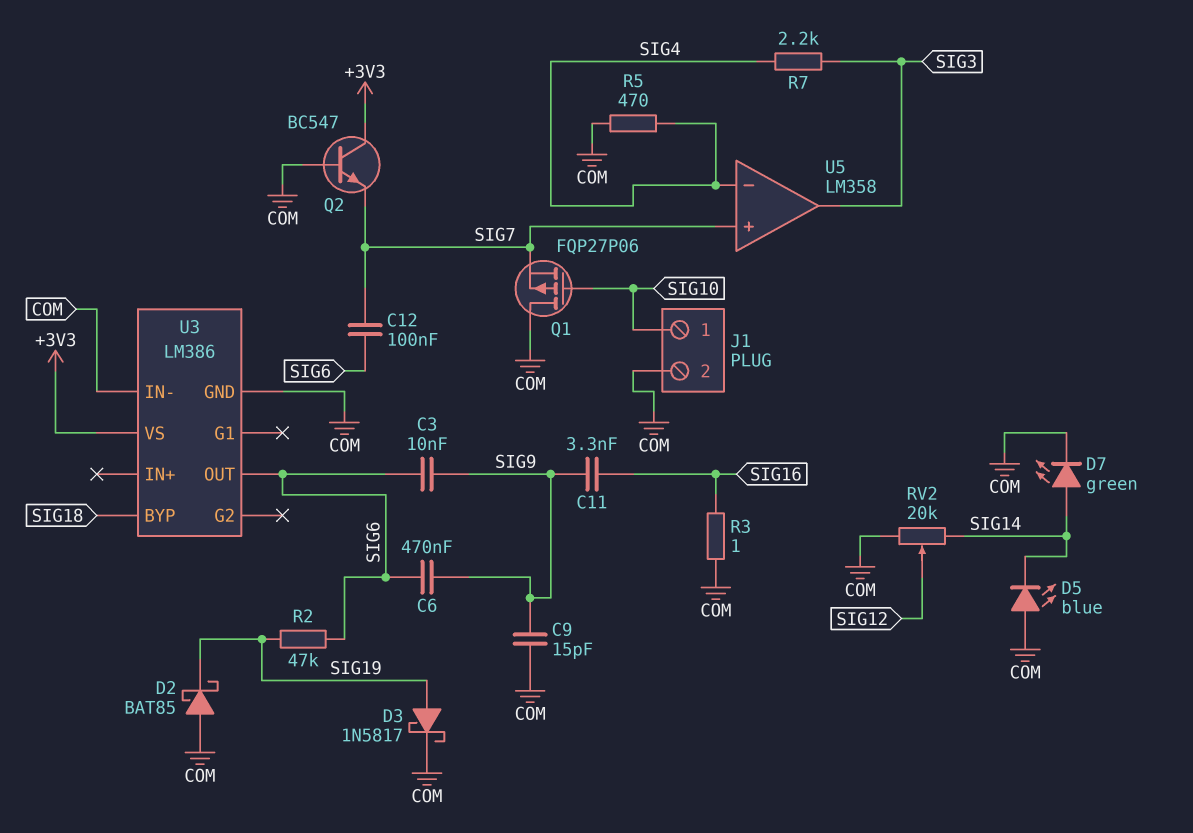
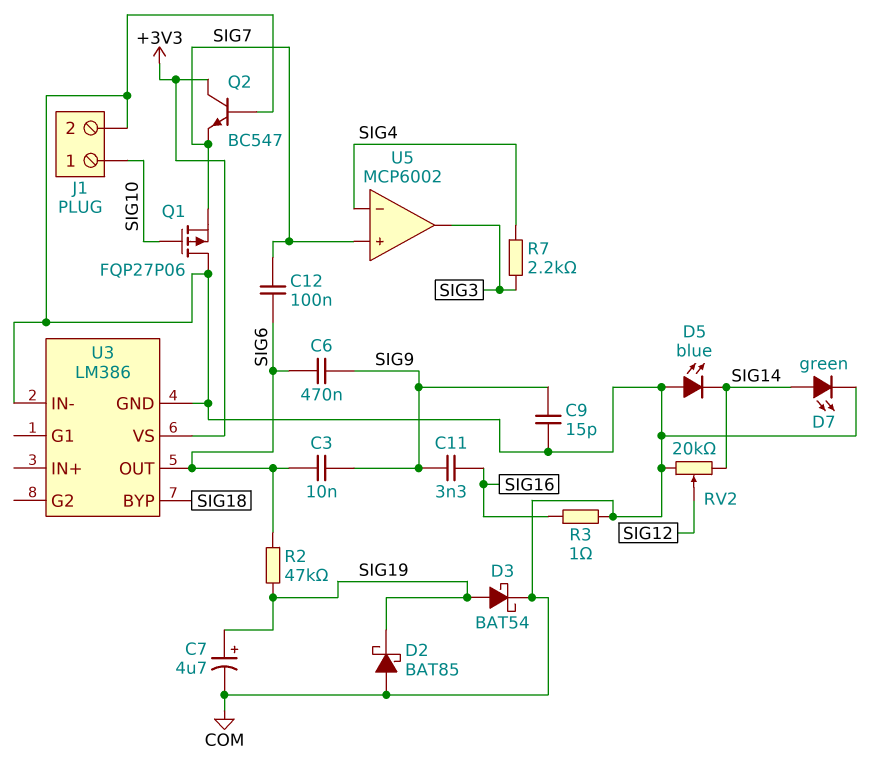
C7: none -> 4.7uF (plus SIG19, minus COM)
D3: schottky 1N5817 (A SIG19, K COM) -> schottky BAT54 (A SIG19, K COM)
R5: 470 (COM, SIG4) -> none
U5: LM358 -> MCP6002

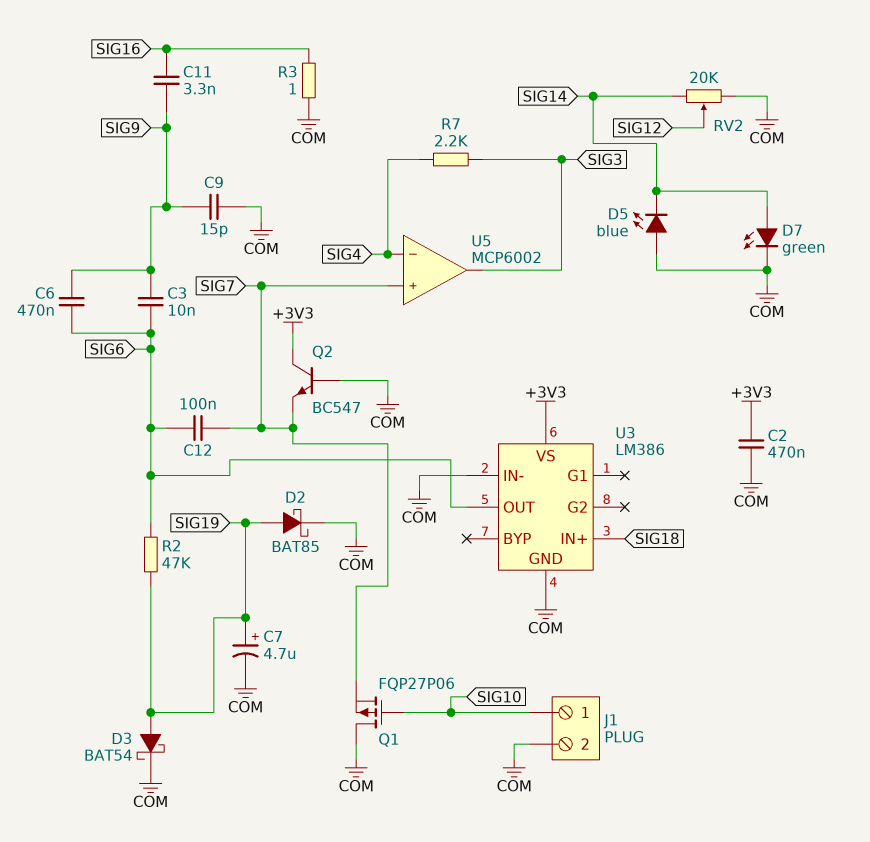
C2: none -> 470nF (+3V3, COM)
D2: schottky BAT85 (A COM, K SIG19) -> schottky BAT85 (A SIG19, K COM)
U3 pin BYP: SIG18 -> none
U3 pin IN+: none -> SIG18

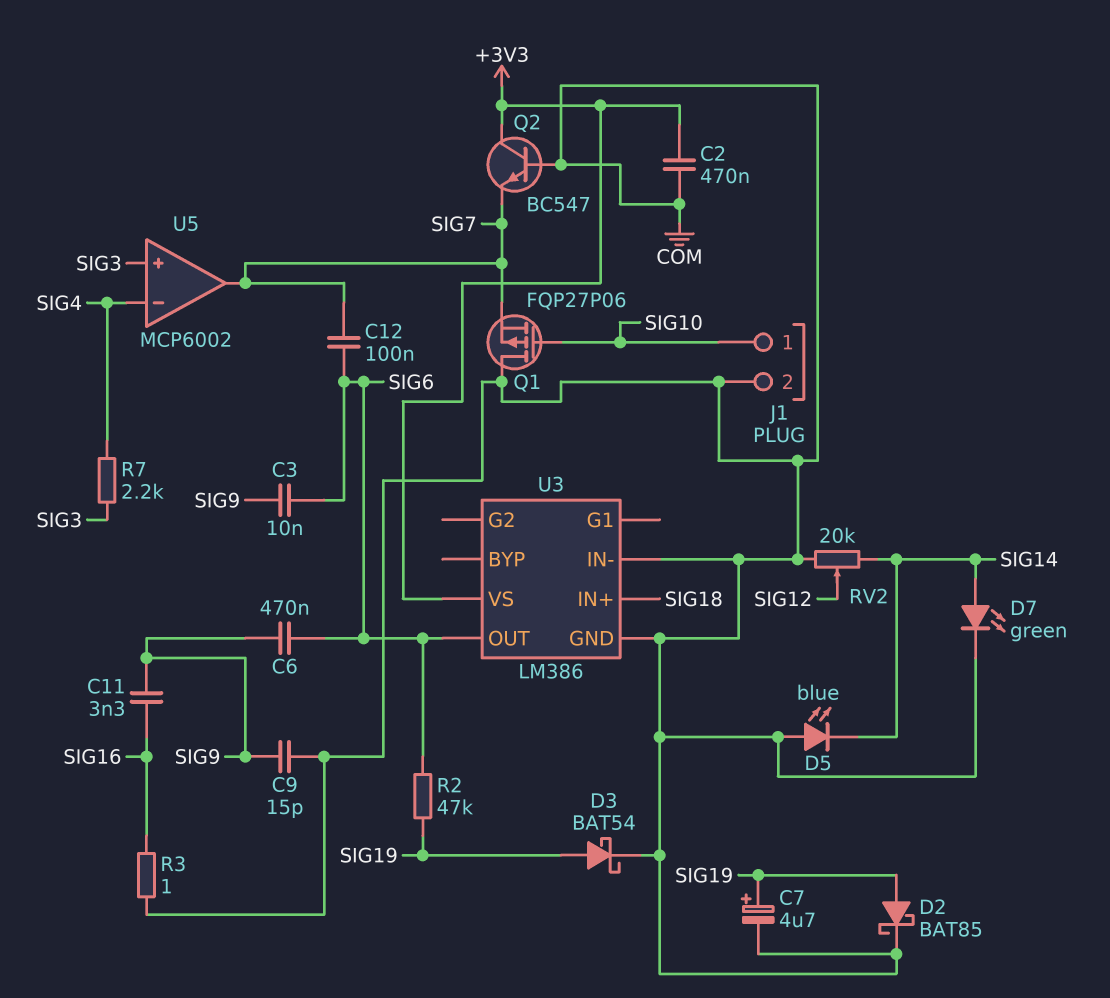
U5 pin in+: SIG7 -> SIG3
U5 pin out: SIG3 -> SIG7

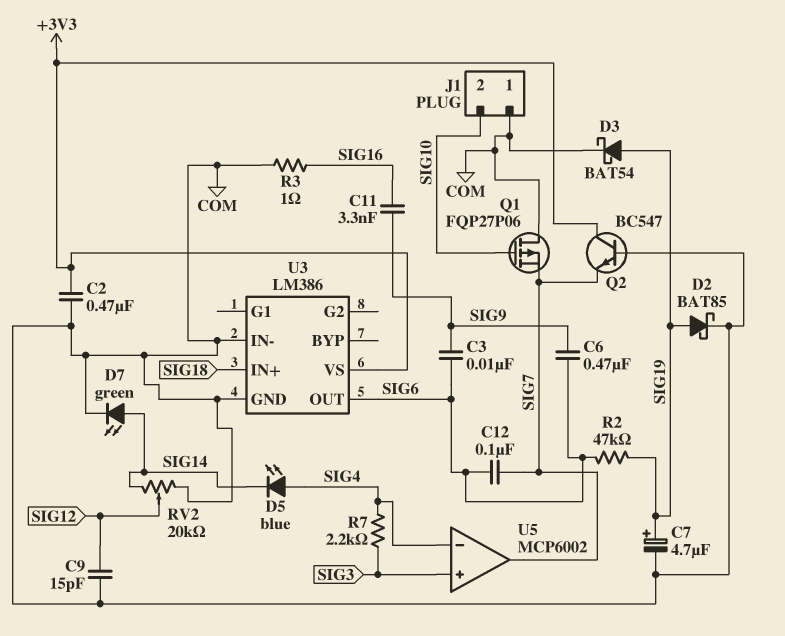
C9: 15pF (COM, SIG9) -> 15pF (COM, SIG12)
D5: LED blue (A COM, K SIG14) -> LED blue (A SIG4, K SIG14)
J1 pin 1: SIG10 -> COM
J1 pin 2: COM -> SIG10

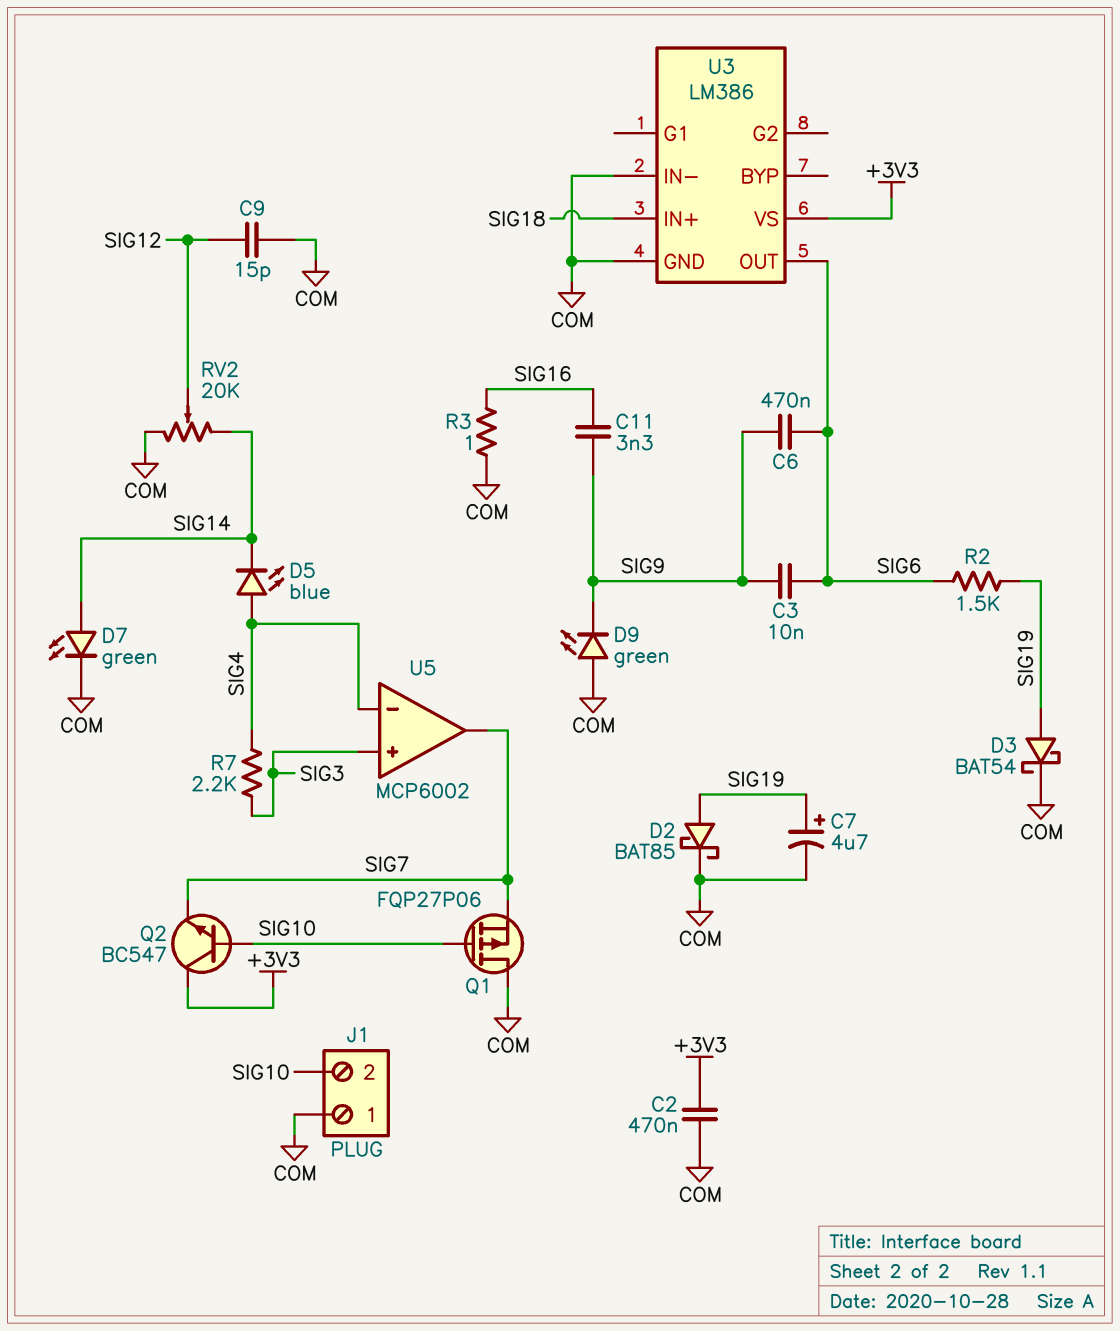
C12: 100nF (SIG6, SIG7) -> none
D9: none -> LED green (A COM, K SIG9)
Q2: NPN BC547 (B COM, C +3V3, E SIG7) -> NPN BC547 (B SIG10, C +3V3, E SIG7)
R2: 47k (SIG6, SIG19) -> 1.5k (SIG6, SIG19)

